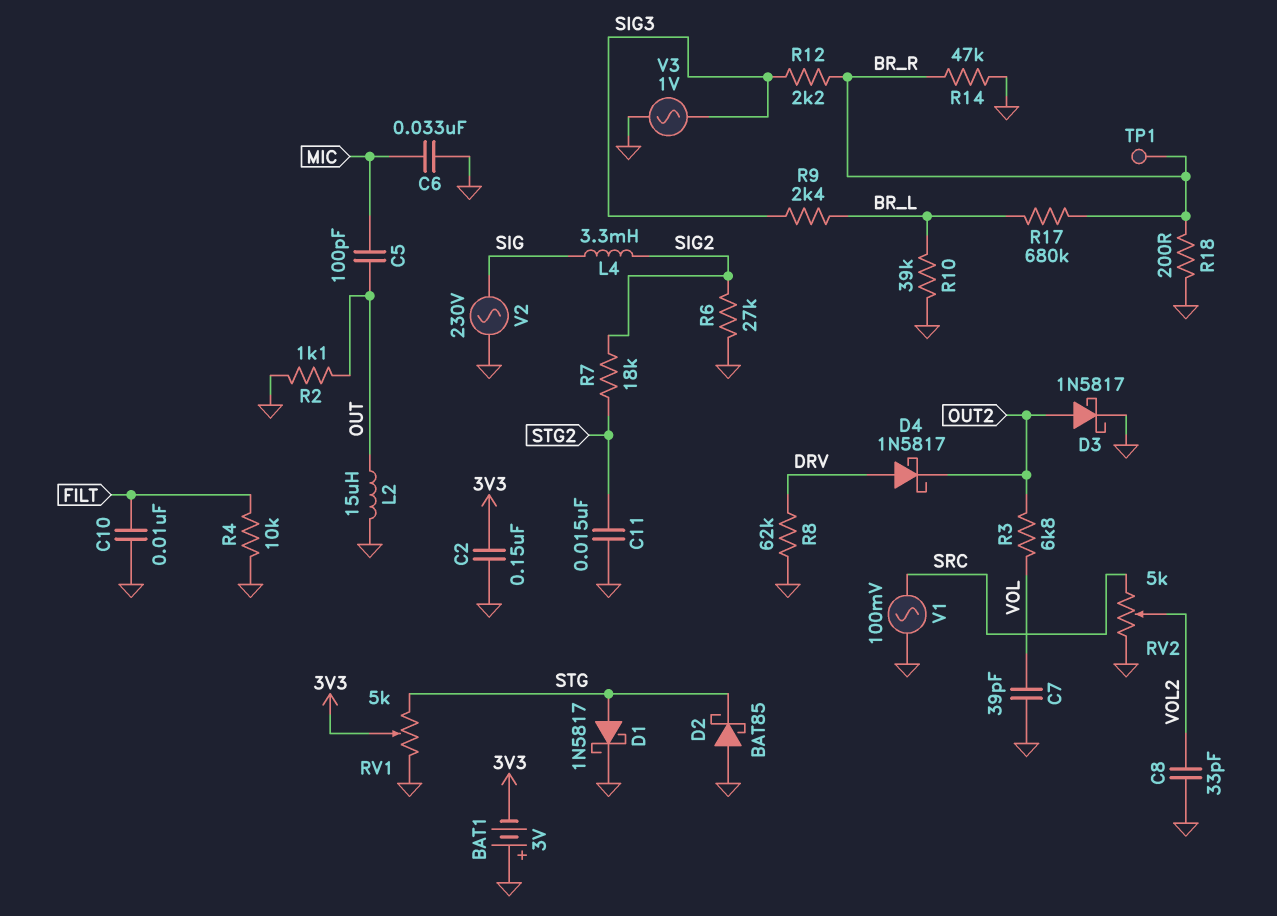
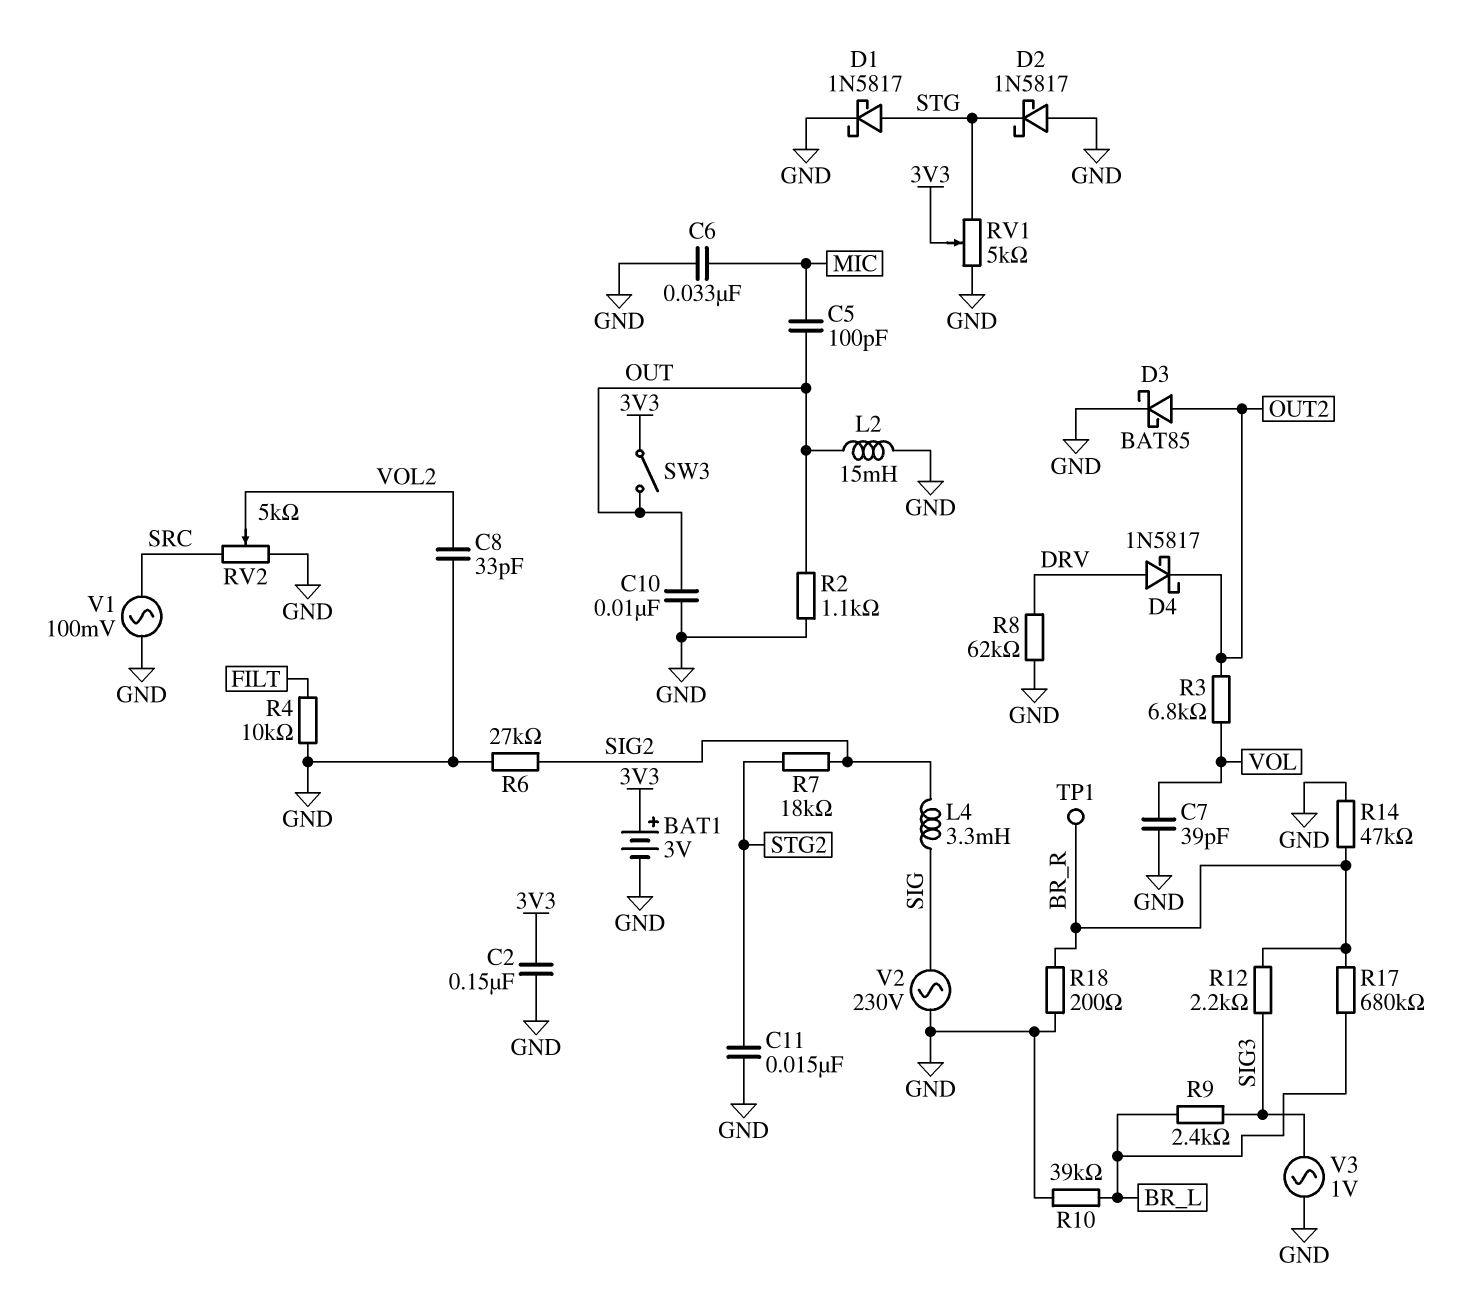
BAT1: 3V (plus GND, minus 3V3) -> 3V (plus 3V3, minus GND)
C10: 10nF (FILT, GND) -> 10nF (GND, OUT)
D2: schottky BAT85 (A GND, K STG) -> schottky 1N5817 (A GND, K STG)
D3: schottky 1N5817 (A OUT2, K GND) -> schottky BAT85 (A OUT2, K GND)
L2: 15uH (GND, OUT) -> 15mH (GND, OUT)
SW3: none -> switch (3V3, OUT)

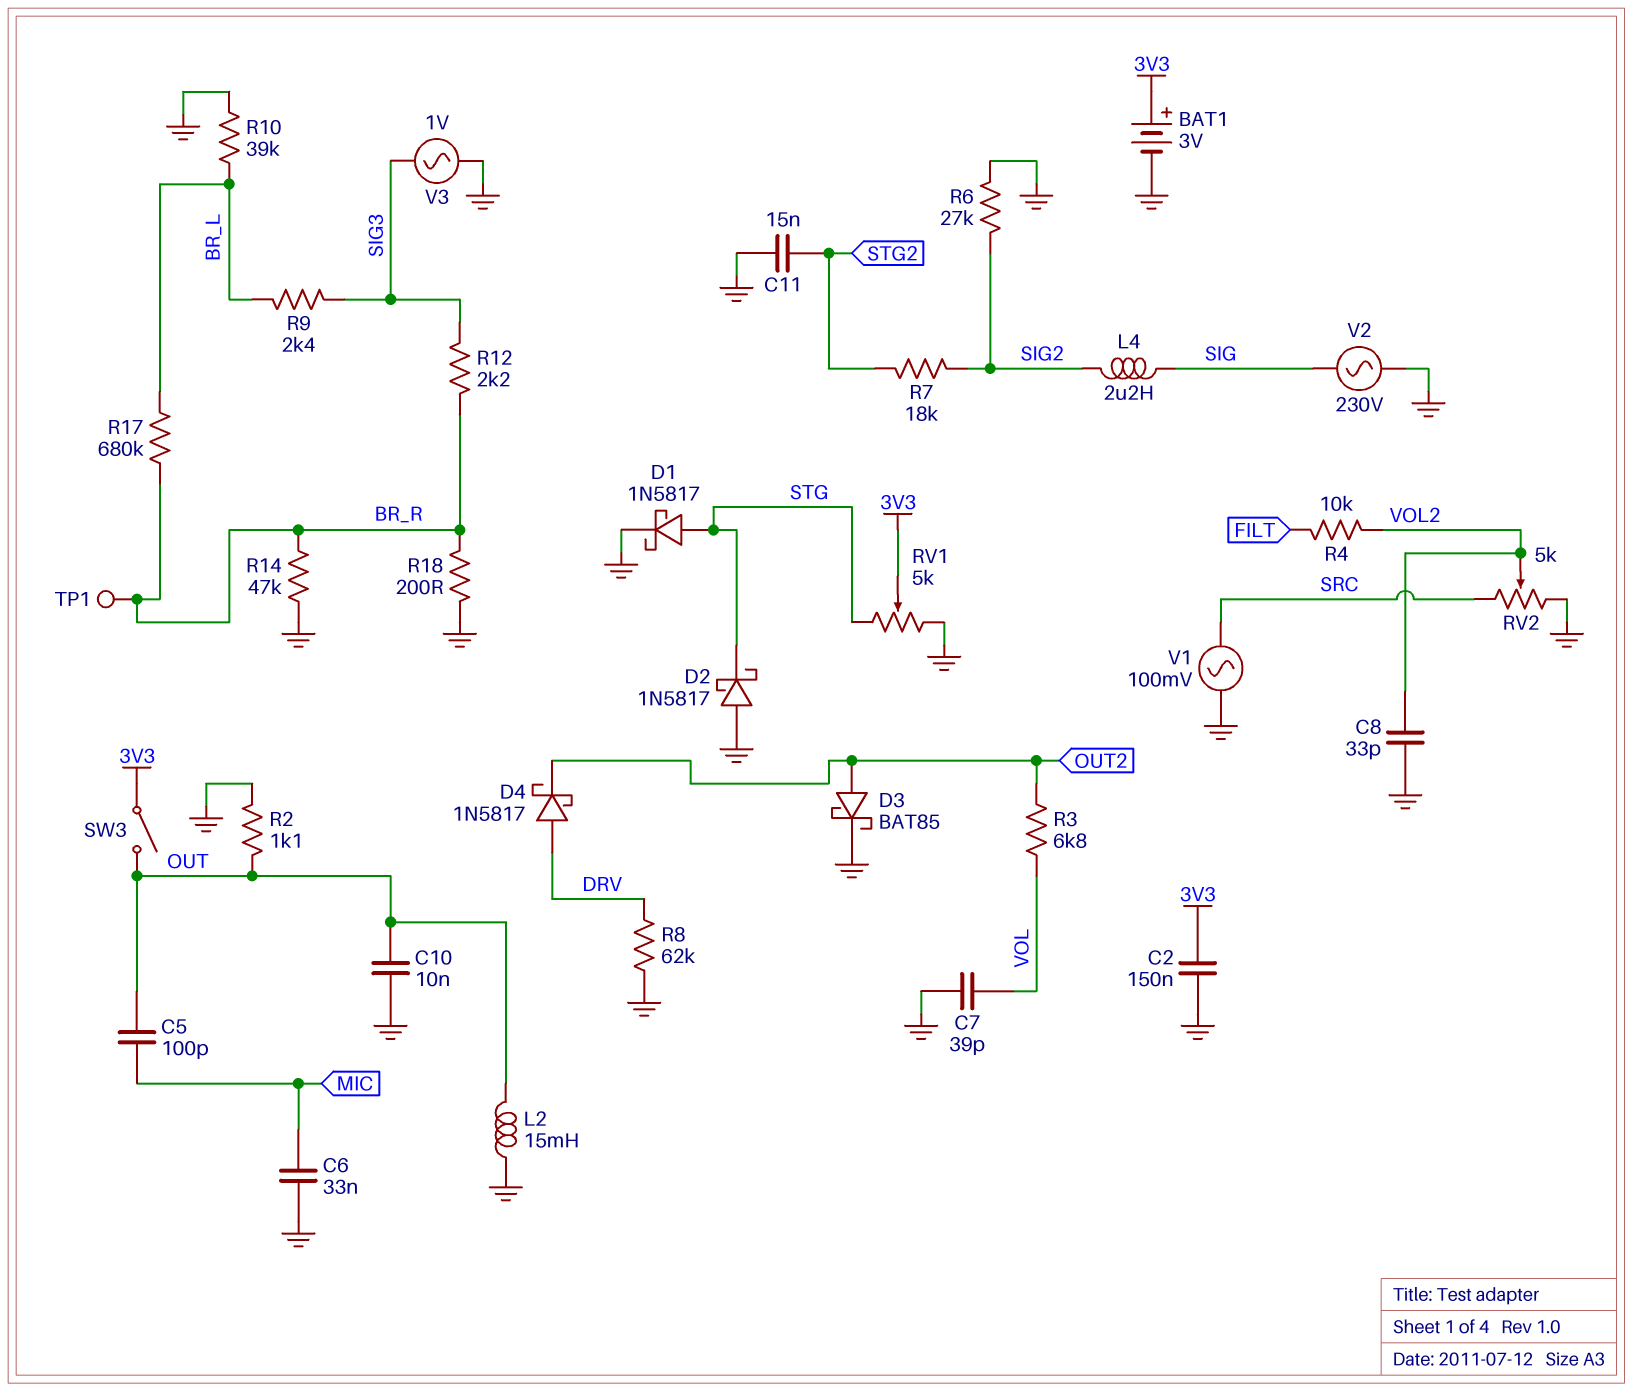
L4: 3.3mH (SIG, SIG2) -> 2.2uH (SIG, SIG2)
R4: 10k (FILT, GND) -> 10k (FILT, VOL2)

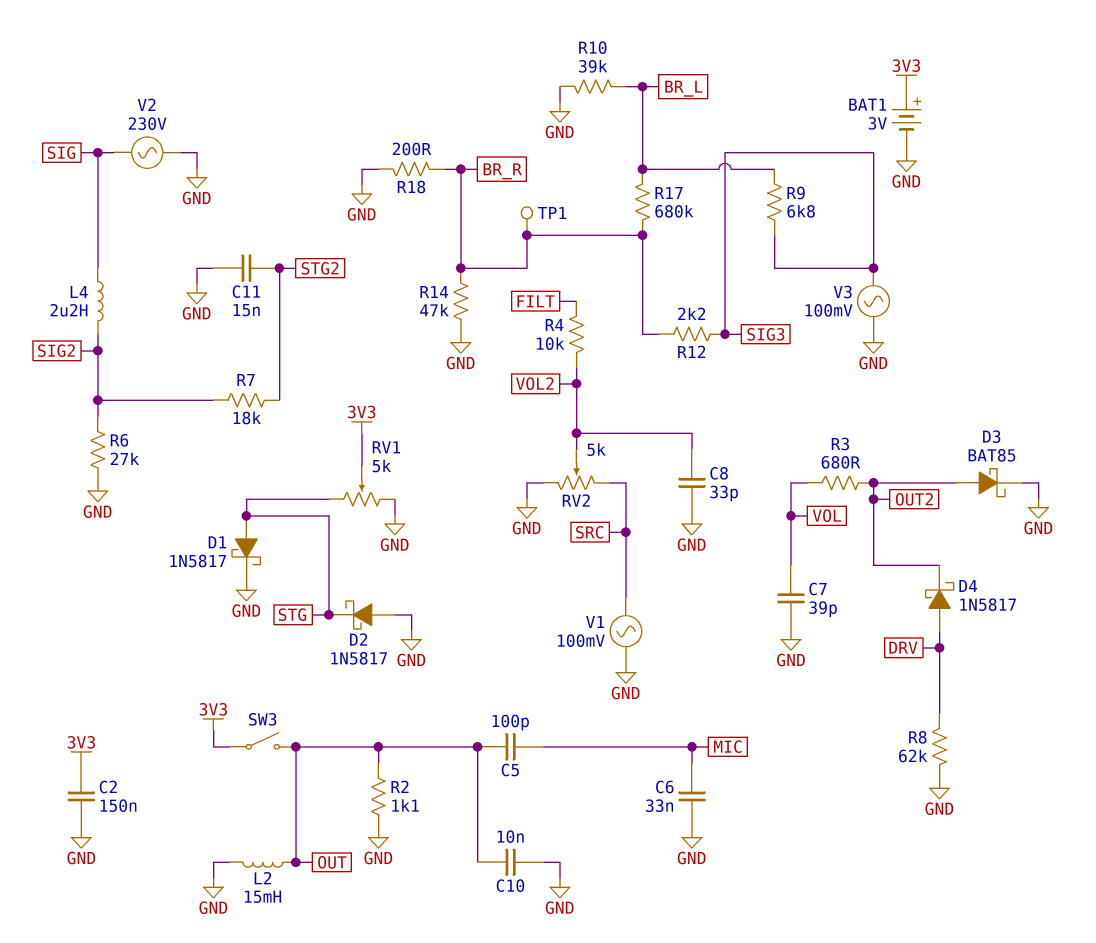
R3: 6.8k (OUT2, VOL) -> 680 (OUT2, VOL)
R9: 2.4k (BR_L, SIG3) -> 6.8k (BR_L, SIG3)
V3: AC 1V (GND, SIG3) -> AC 100mV (GND, SIG3)

